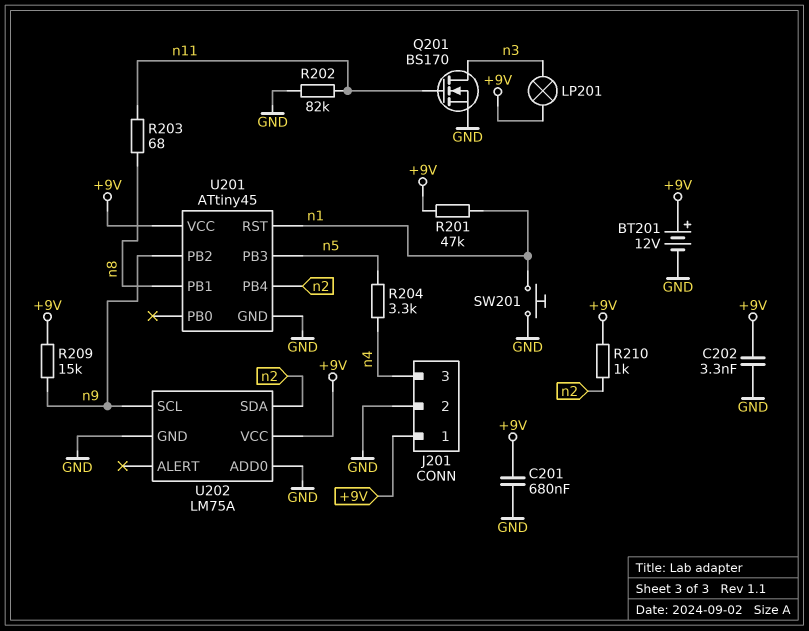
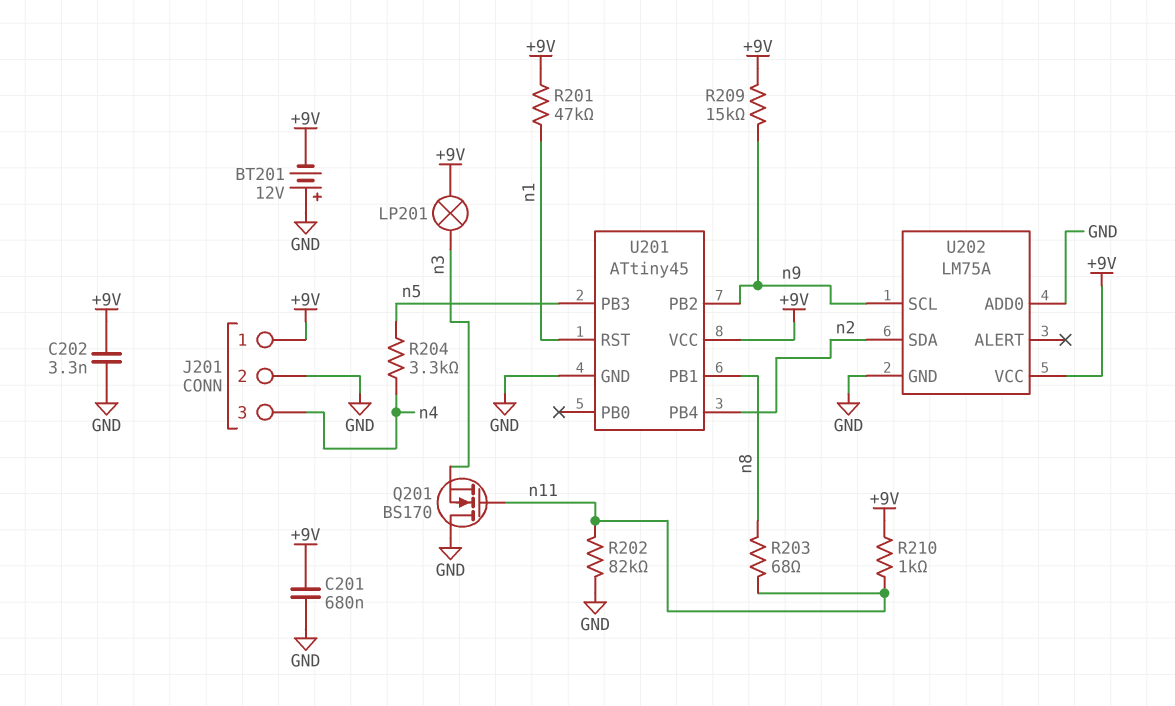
BT201: 12V (plus +9V, minus GND) -> 12V (plus GND, minus +9V)
Q201: NMOS BS170 (G n11, D n3, S GND) -> NMOS BS170 (G n11, D GND, S n3)
R210: 1k (+9V, n2) -> 1k (+9V, n11)
SW201: button (GND, n1) -> none

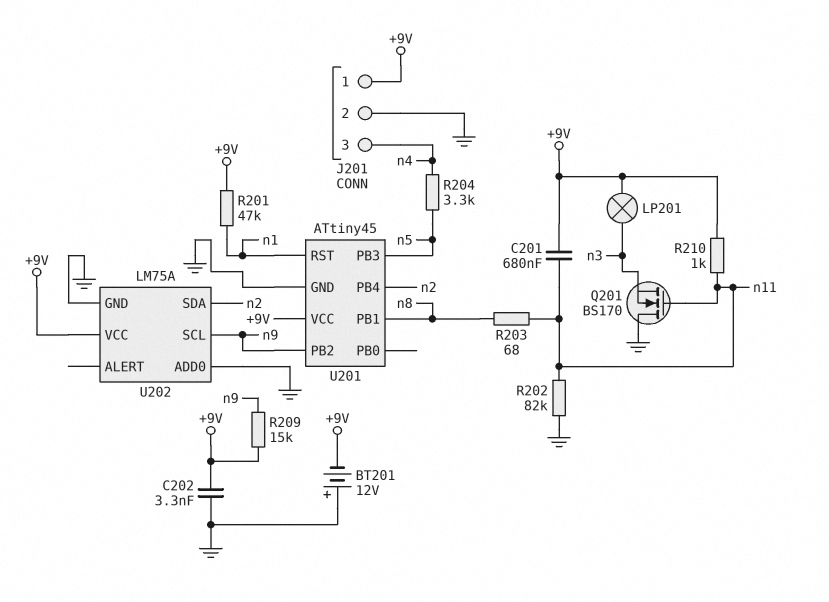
C201: 680nF (+9V, GND) -> 680nF (+9V, n11)

